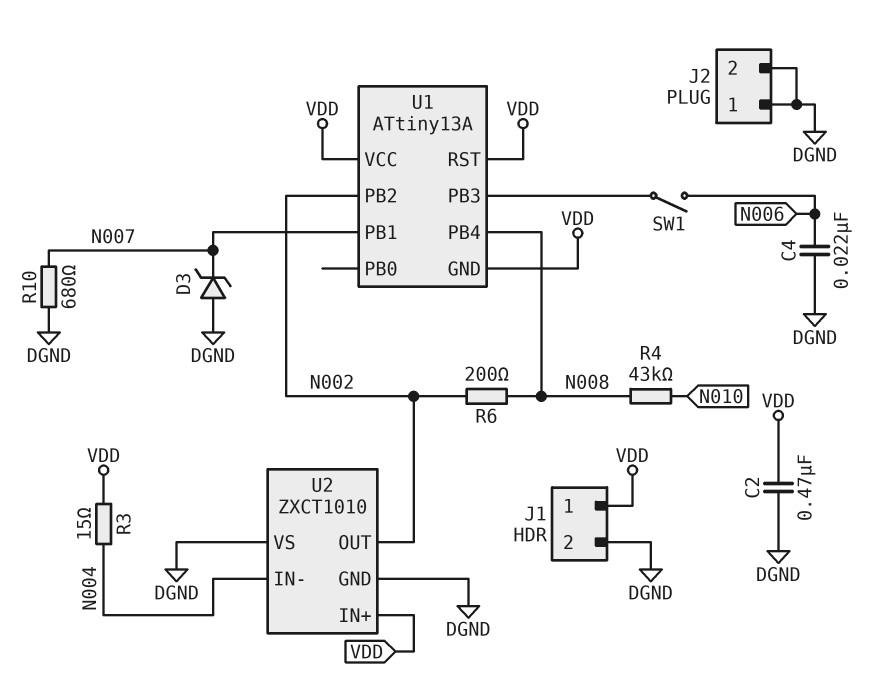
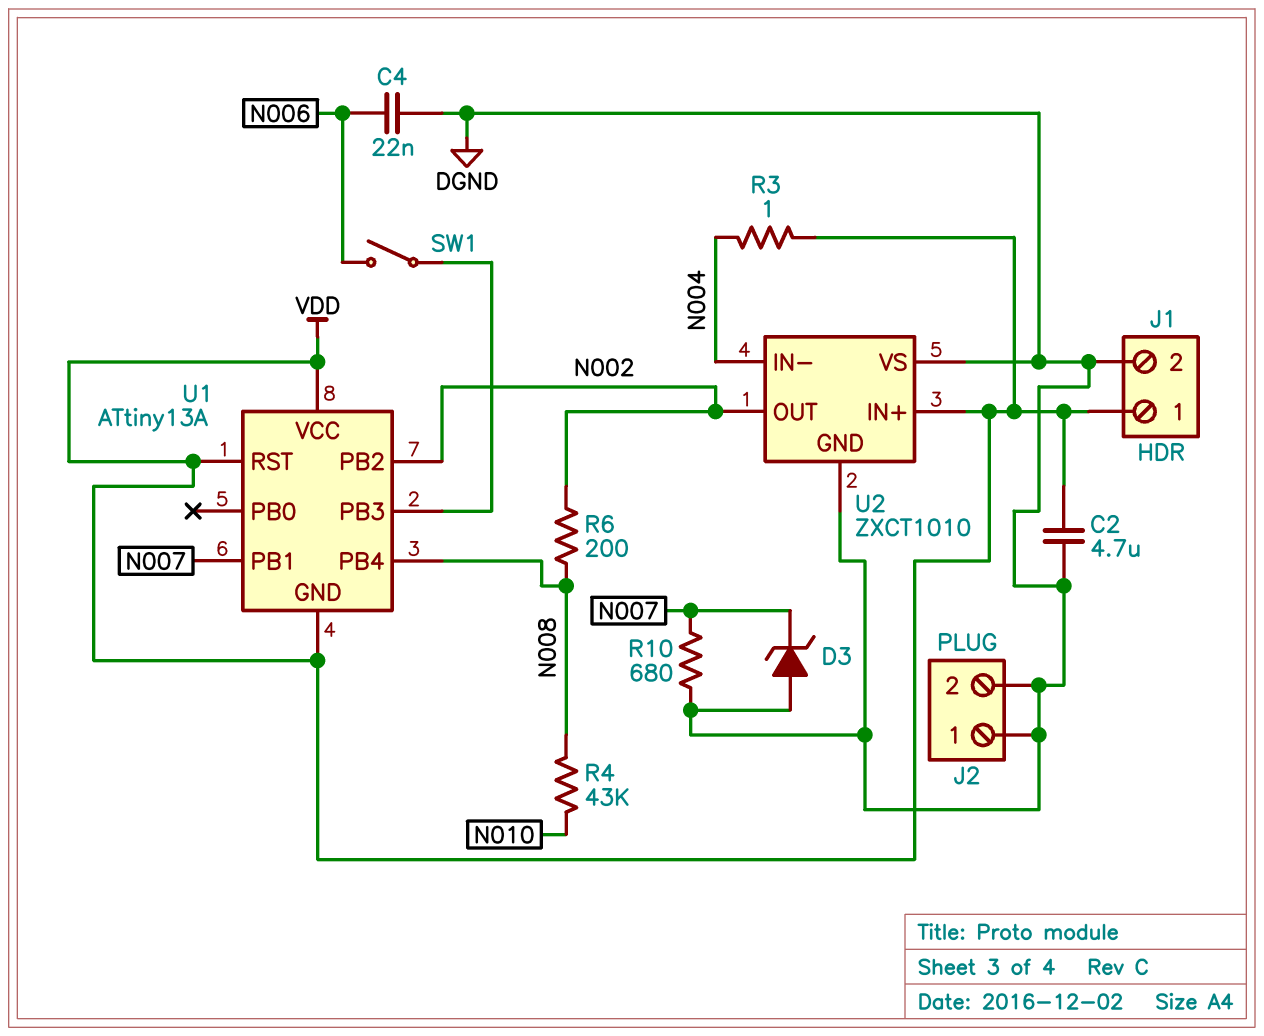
C2: 470nF (DGND, VDD) -> 4.7uF (DGND, VDD)
R3: 15 (N004, VDD) -> 1 (N004, VDD)

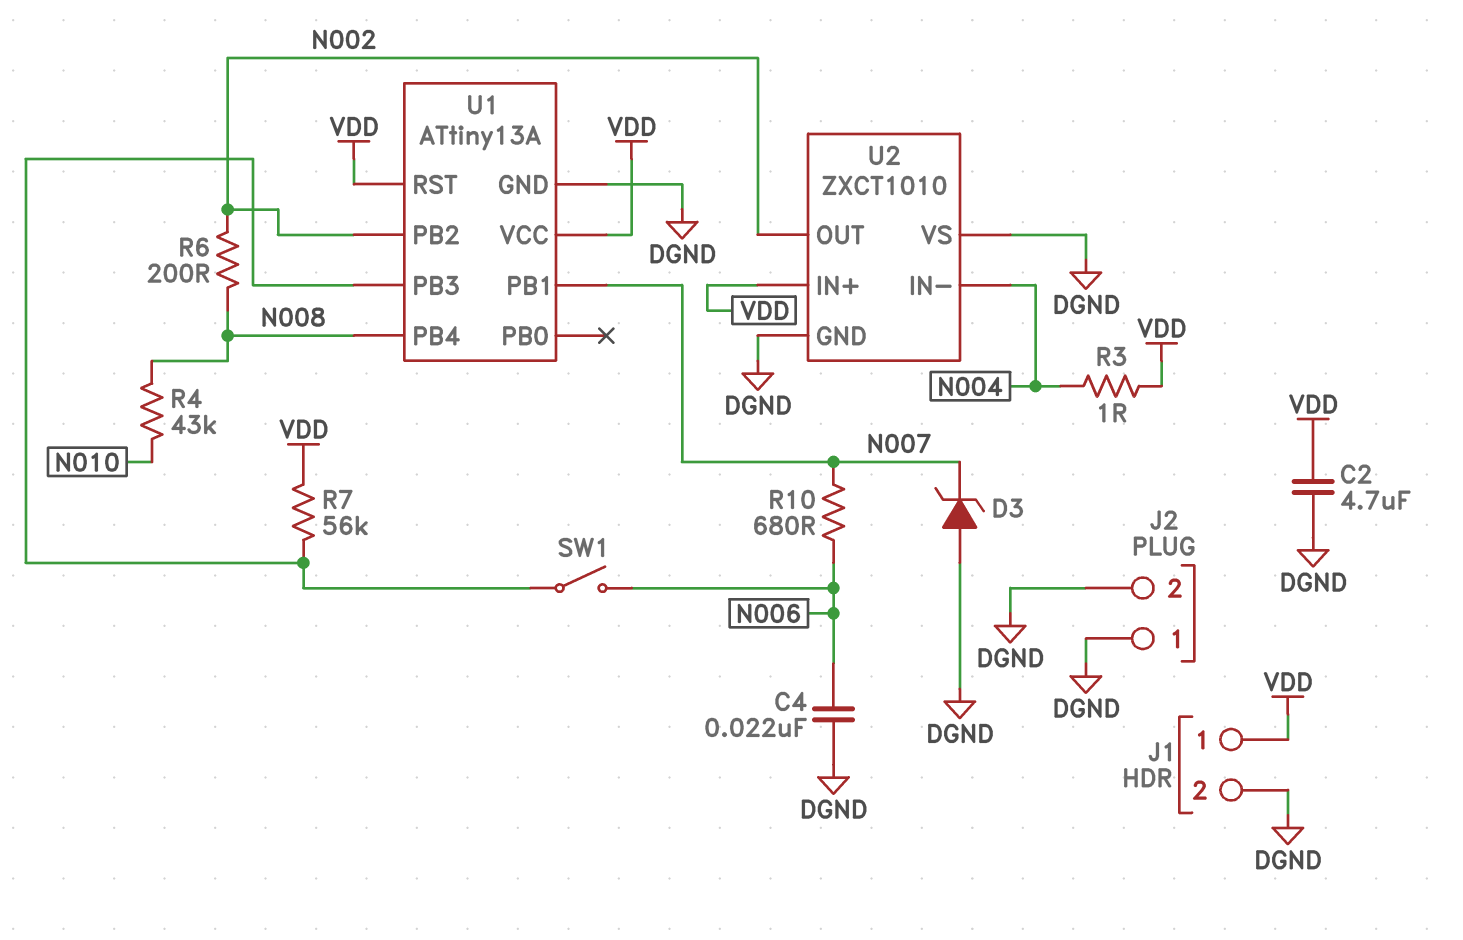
R7: none -> 56k (U1/PB3, VDD)
R10: 680 (DGND, N007) -> 680 (N006, N007)
U1 pin GND: VDD -> DGND

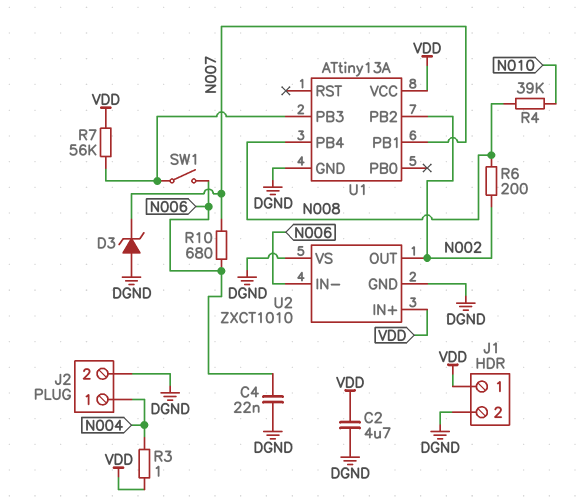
J2 pin 1: DGND -> N004
R4: 43k (N008, N010) -> 39k (N008, N010)
U1 pin RST: VDD -> none
U2 pin IN-: N004 -> N006

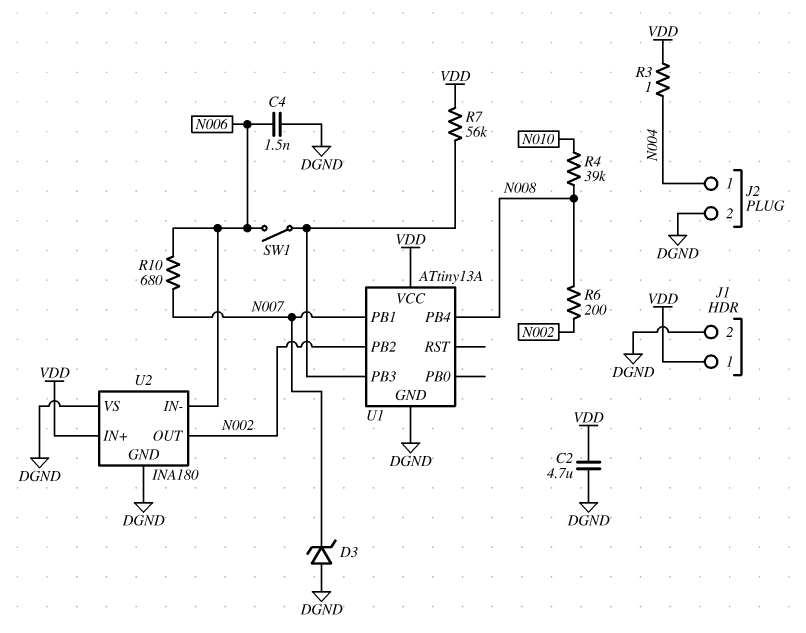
C4: 22nF (DGND, N006) -> 1.5nF (DGND, N006)
U2: ZXCT1010 -> INA180

